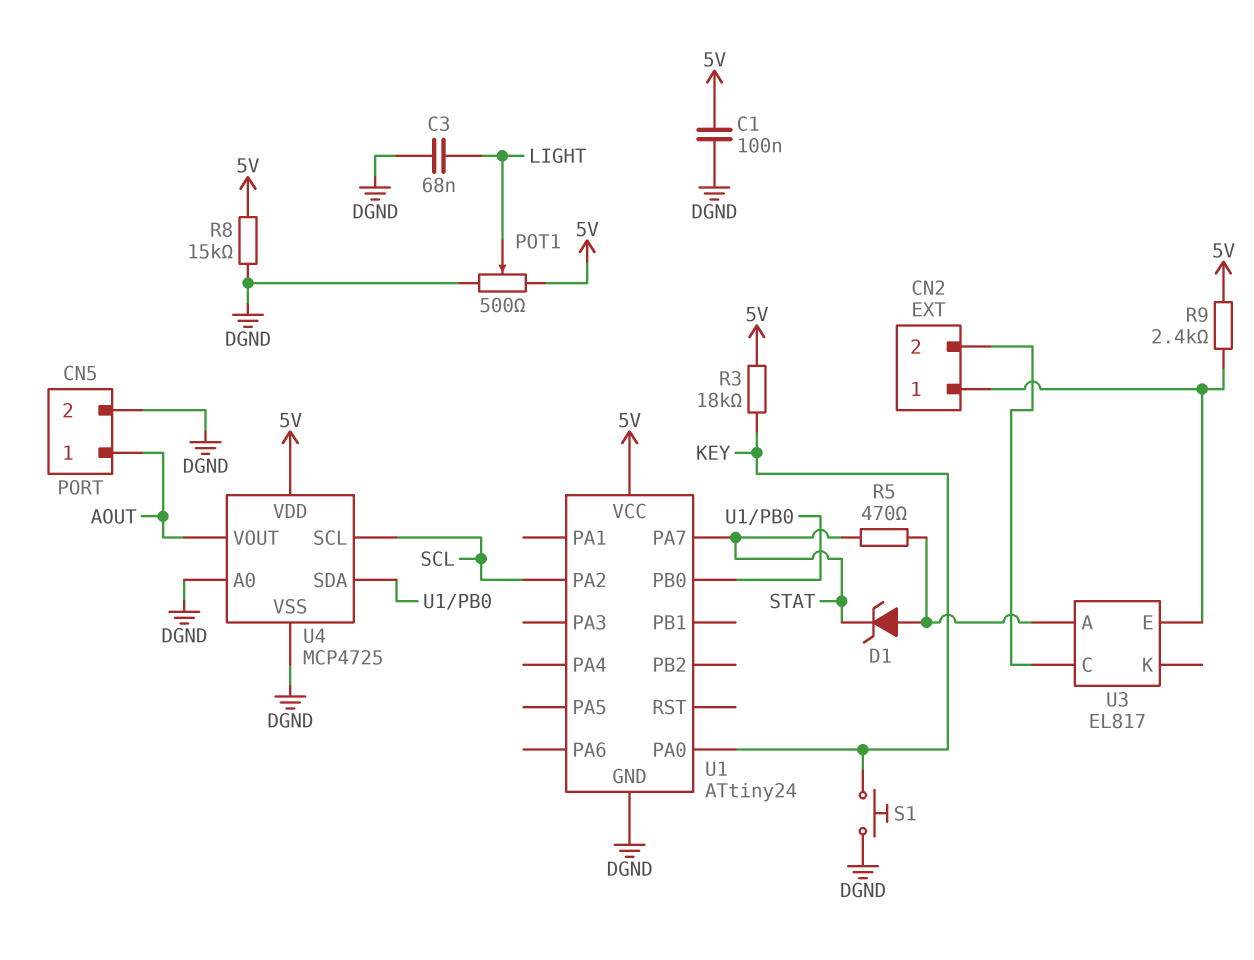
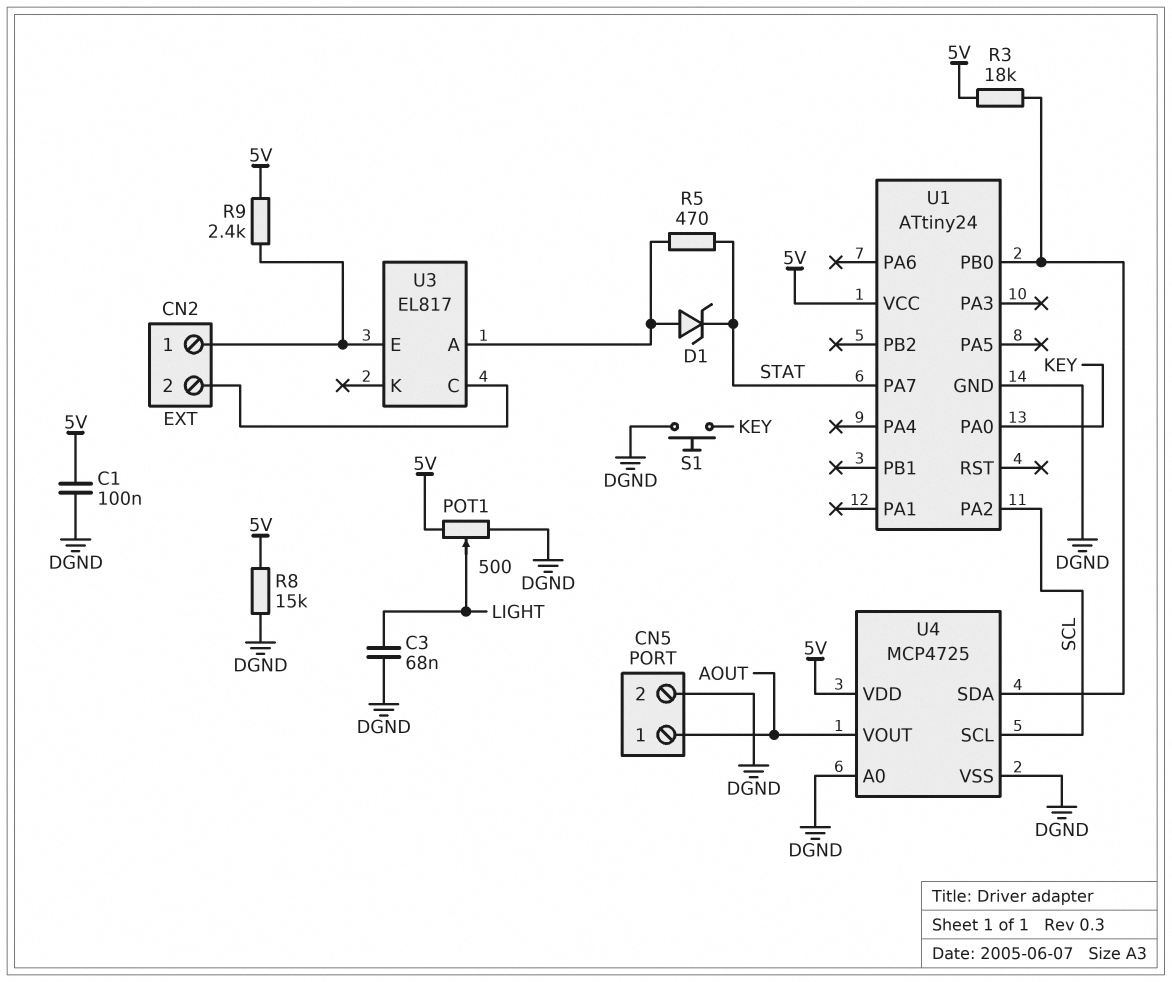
R3: 18k (5V, KEY) -> 18k (5V, U1/PB0)

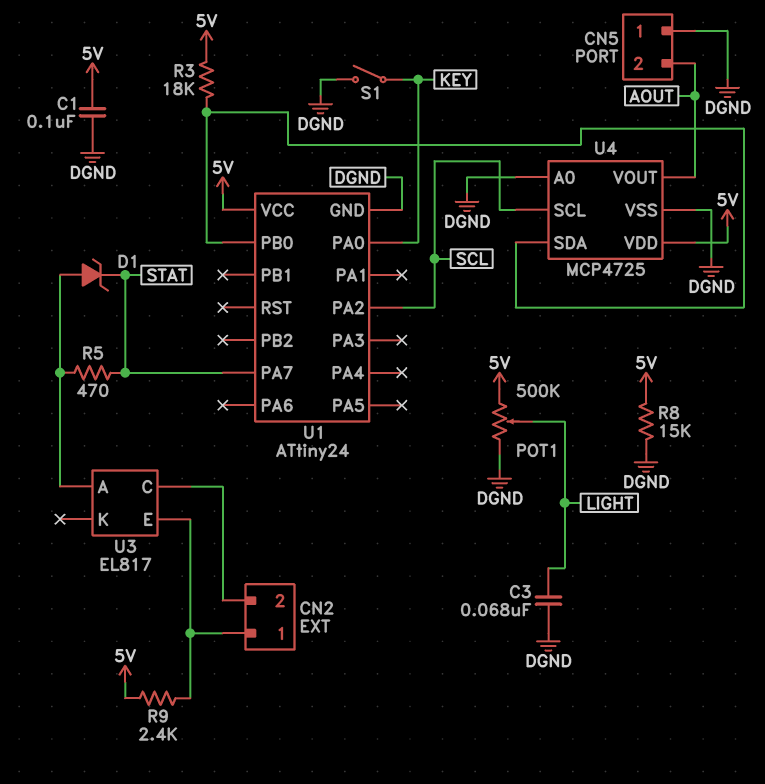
CN5 pin 1: AOUT -> DGND
CN5 pin 2: DGND -> AOUT
POT1: 500 (5V, DGND, wiper LIGHT) -> 500k (5V, DGND, wiper LIGHT)
S1: button (DGND, KEY) -> switch (DGND, KEY)

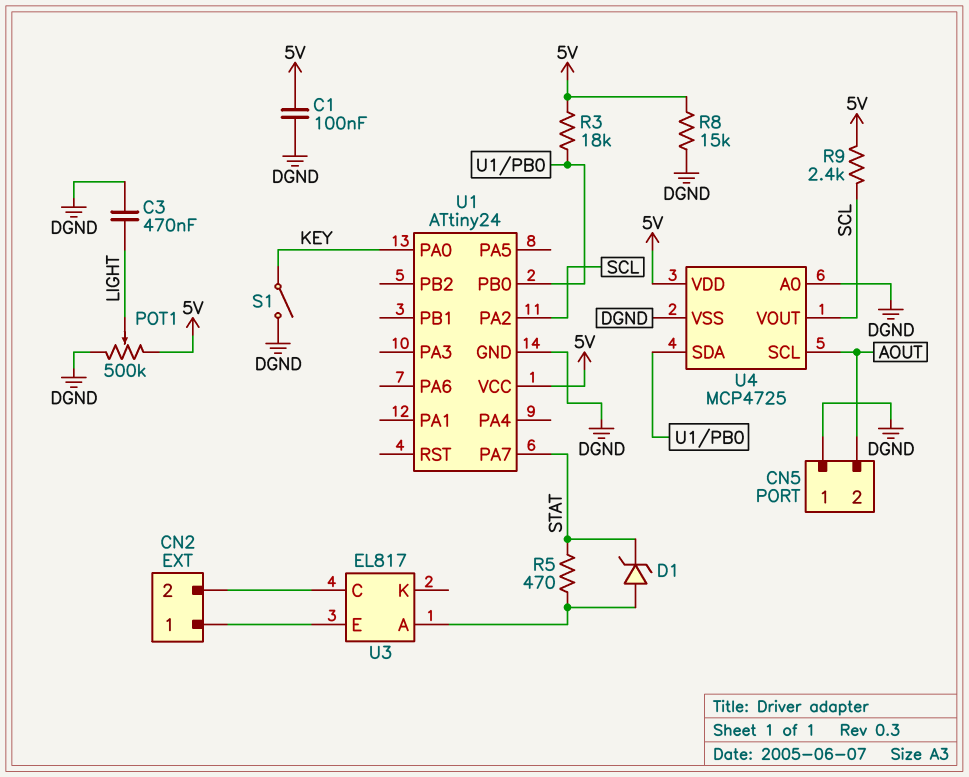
C3: 68nF (DGND, LIGHT) -> 470nF (DGND, LIGHT)
R9: 2.4k (5V, CN2/1) -> 2.4k (5V, SCL)
U4 pin SCL: SCL -> AOUT
U4 pin VOUT: AOUT -> SCL

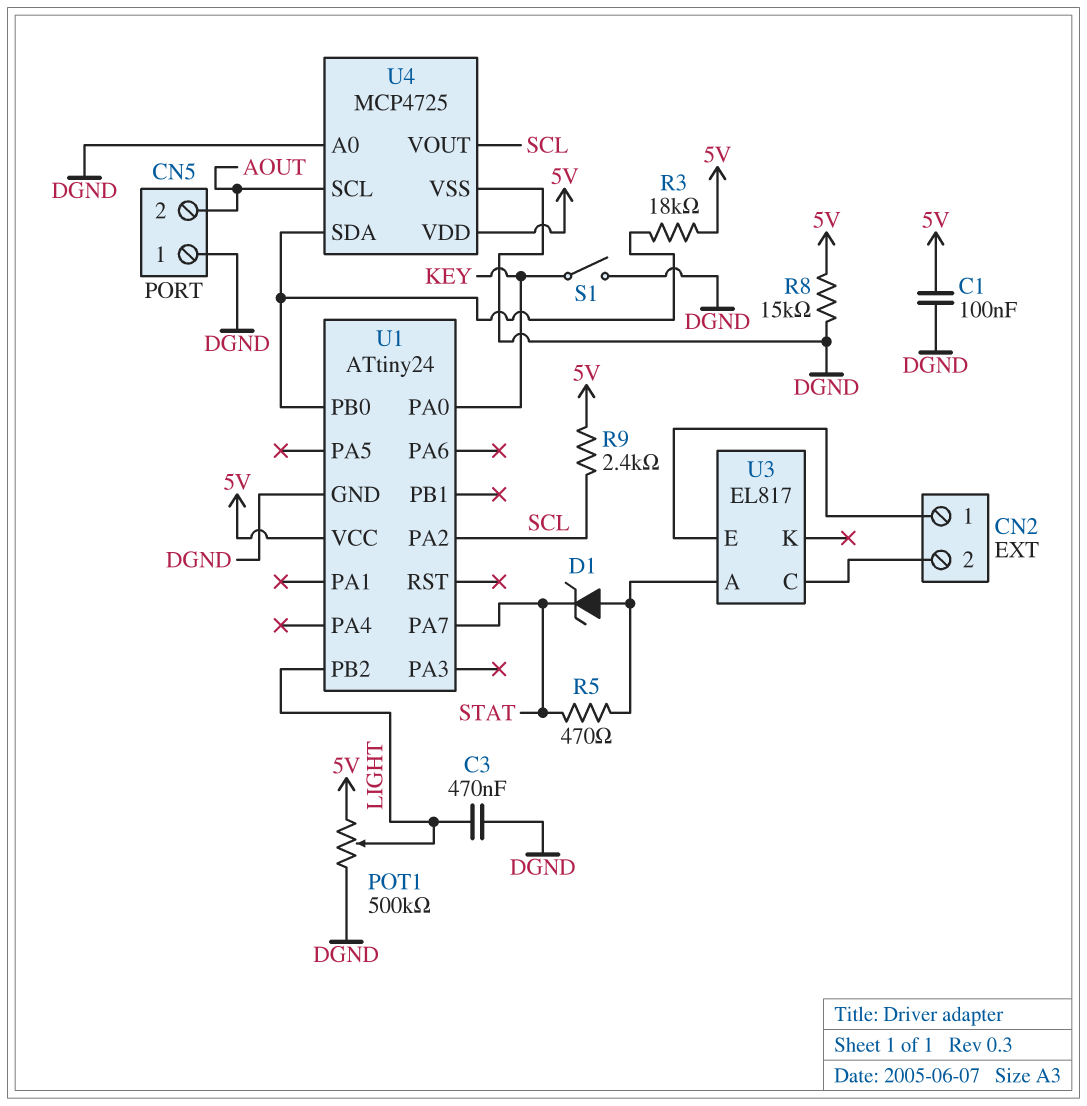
U1 pin PB2: none -> LIGHT

